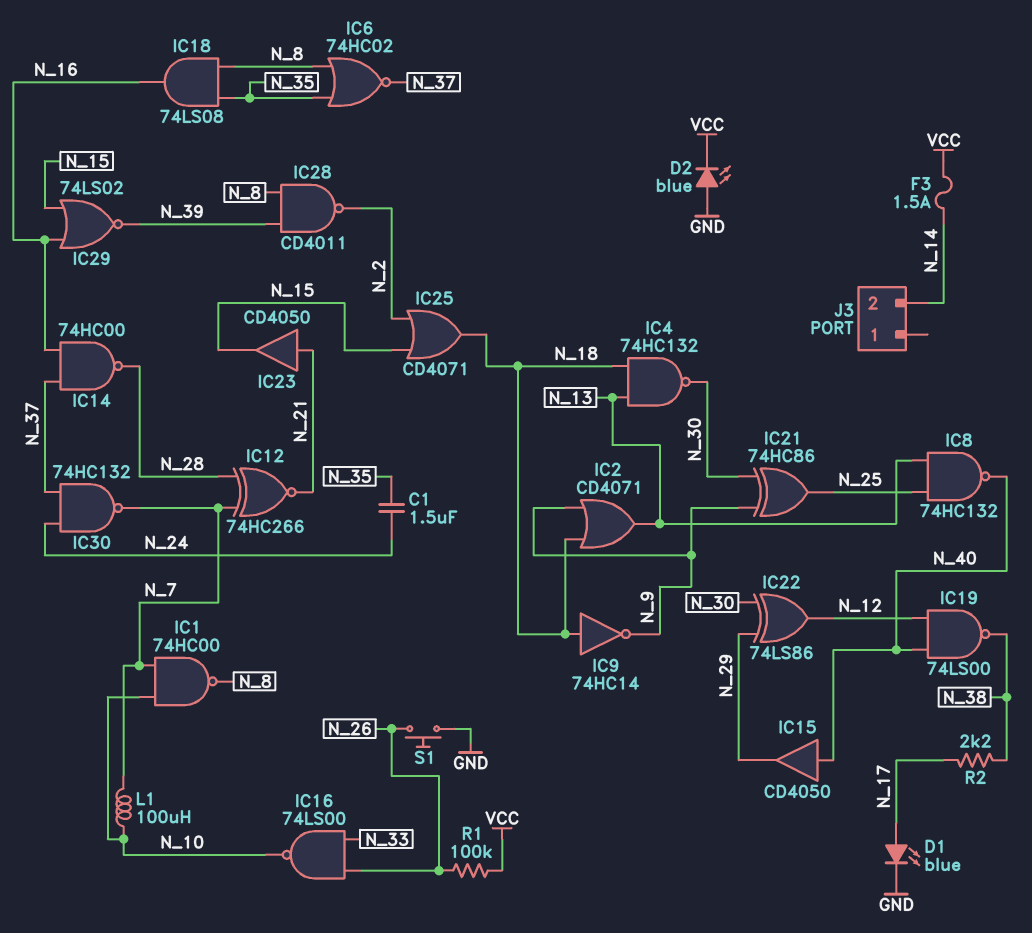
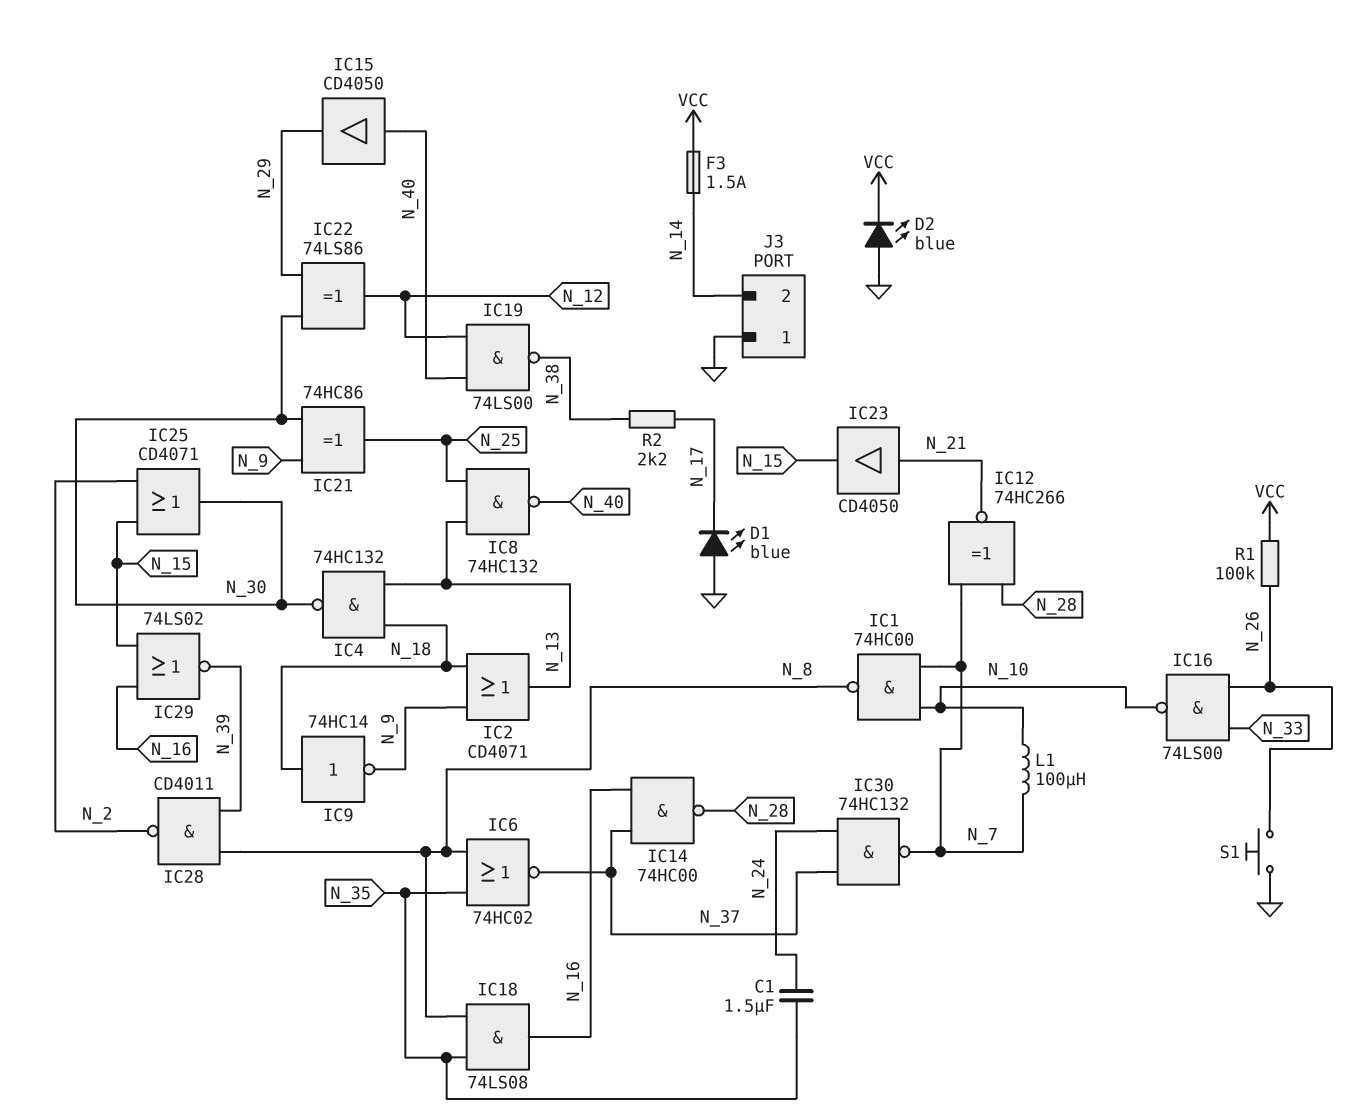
D1: LED blue (A N_17, K GND) -> LED blue (A GND, K N_17)
IC25: OR CD4071 (in N_2, in N_15, out N_18) -> OR CD4071 (in N_2, in N_15, out N_30)
J3 pin 1: none -> GND

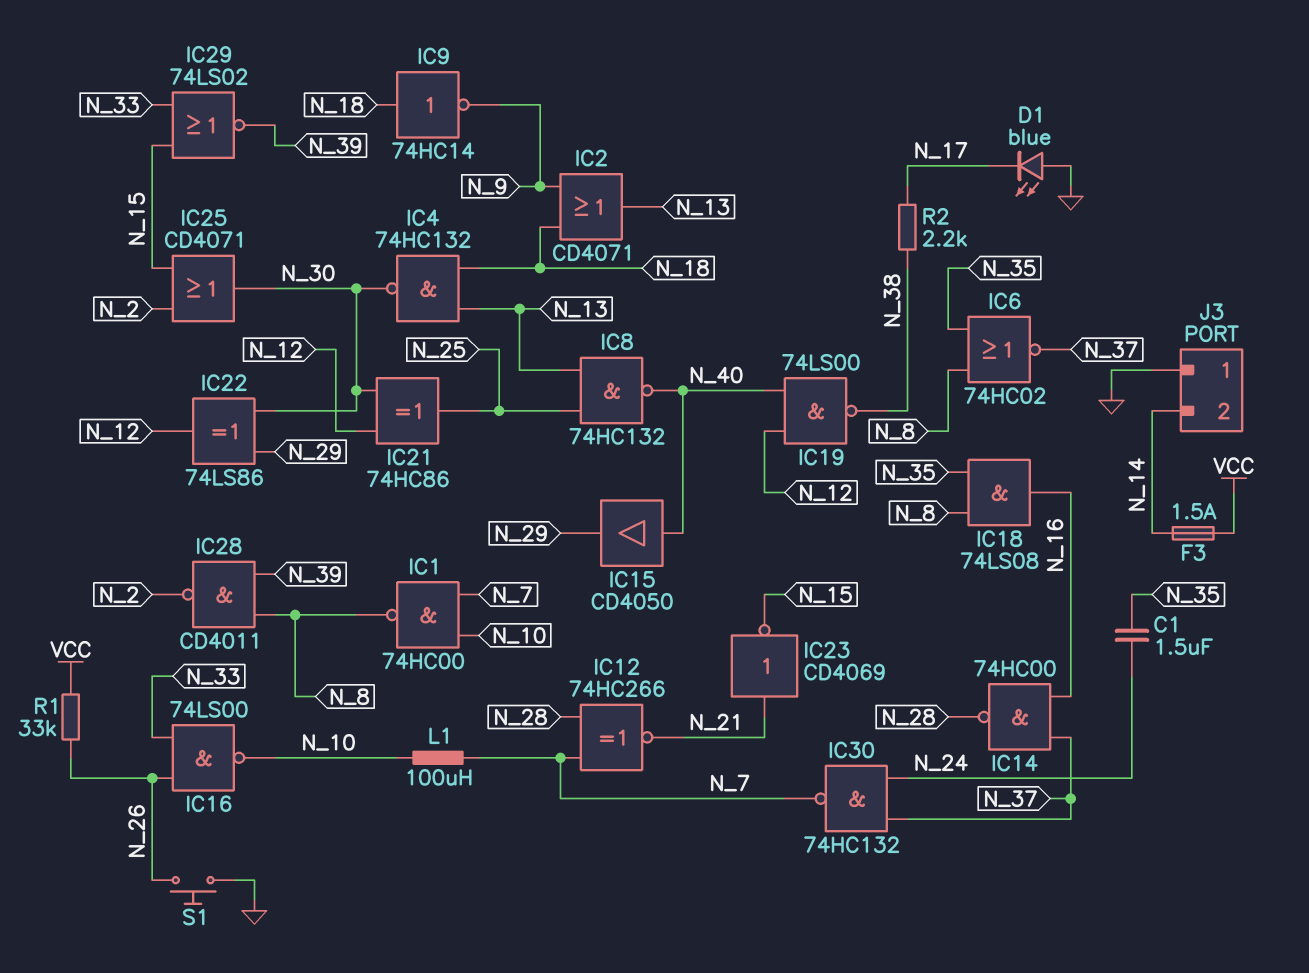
D2: LED blue (A GND, K VCC) -> none
IC21: XOR 74HC86 (in N_9, in N_30, out N_25) -> XOR 74HC86 (in N_12, in N_30, out N_25)
IC23: buffer CD4050 (in N_21, out N_15) -> NOT CD4069 (in N_21, out N_15)
IC29: NOR 74LS02 (in N_15, in N_16, out N_39) -> NOR 74LS02 (in N_15, in N_33, out N_39)
R1: 100k (N_26, VCC) -> 33k (N_26, VCC)

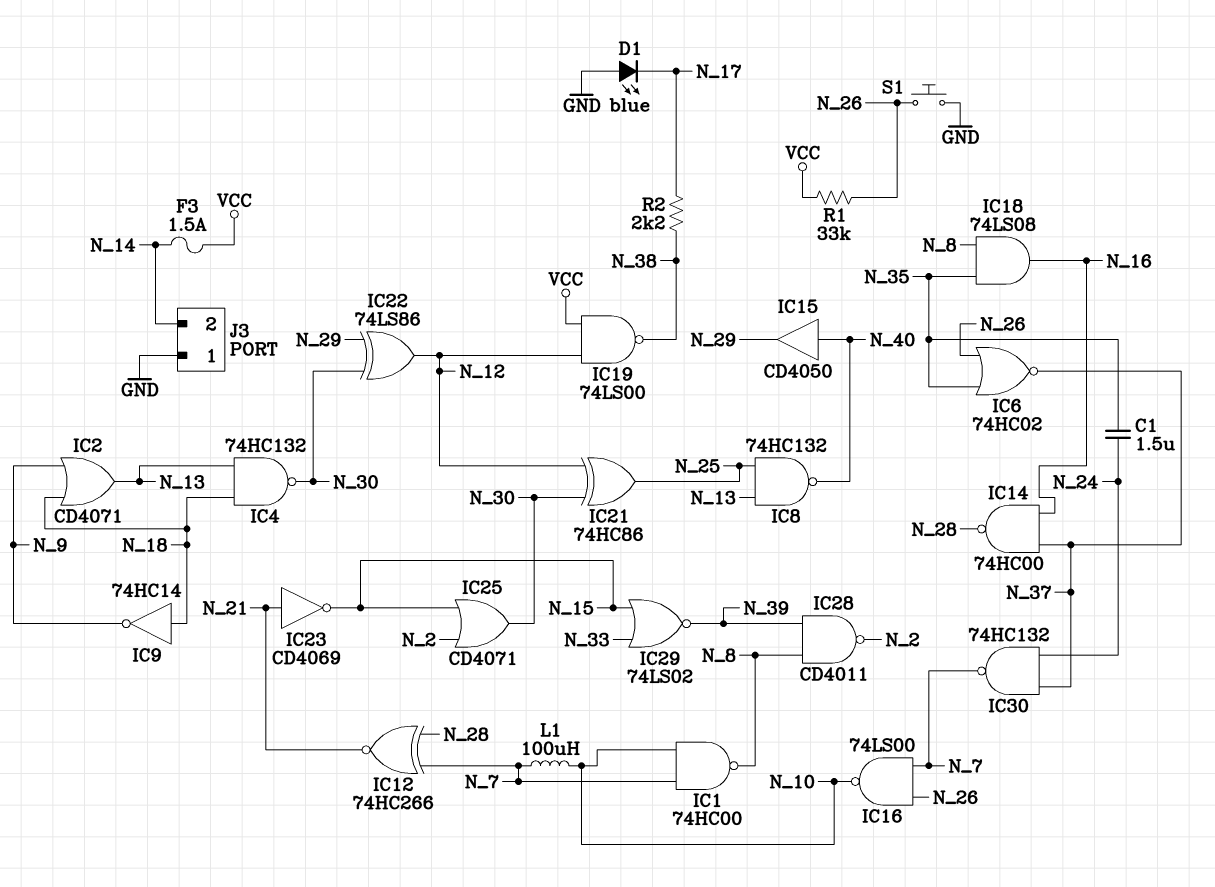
IC6: NOR 74HC02 (in N_8, in N_35, out N_37) -> NOR 74HC02 (in N_26, in N_35, out N_37)
IC16: NAND 74LS00 (in N_26, in N_33, out N_10) -> NAND 74LS00 (in N_7, in N_26, out N_10)
IC19: NAND 74LS00 (in N_12, in N_40, out N_38) -> NAND 74LS00 (in N_12, in VCC, out N_38)

